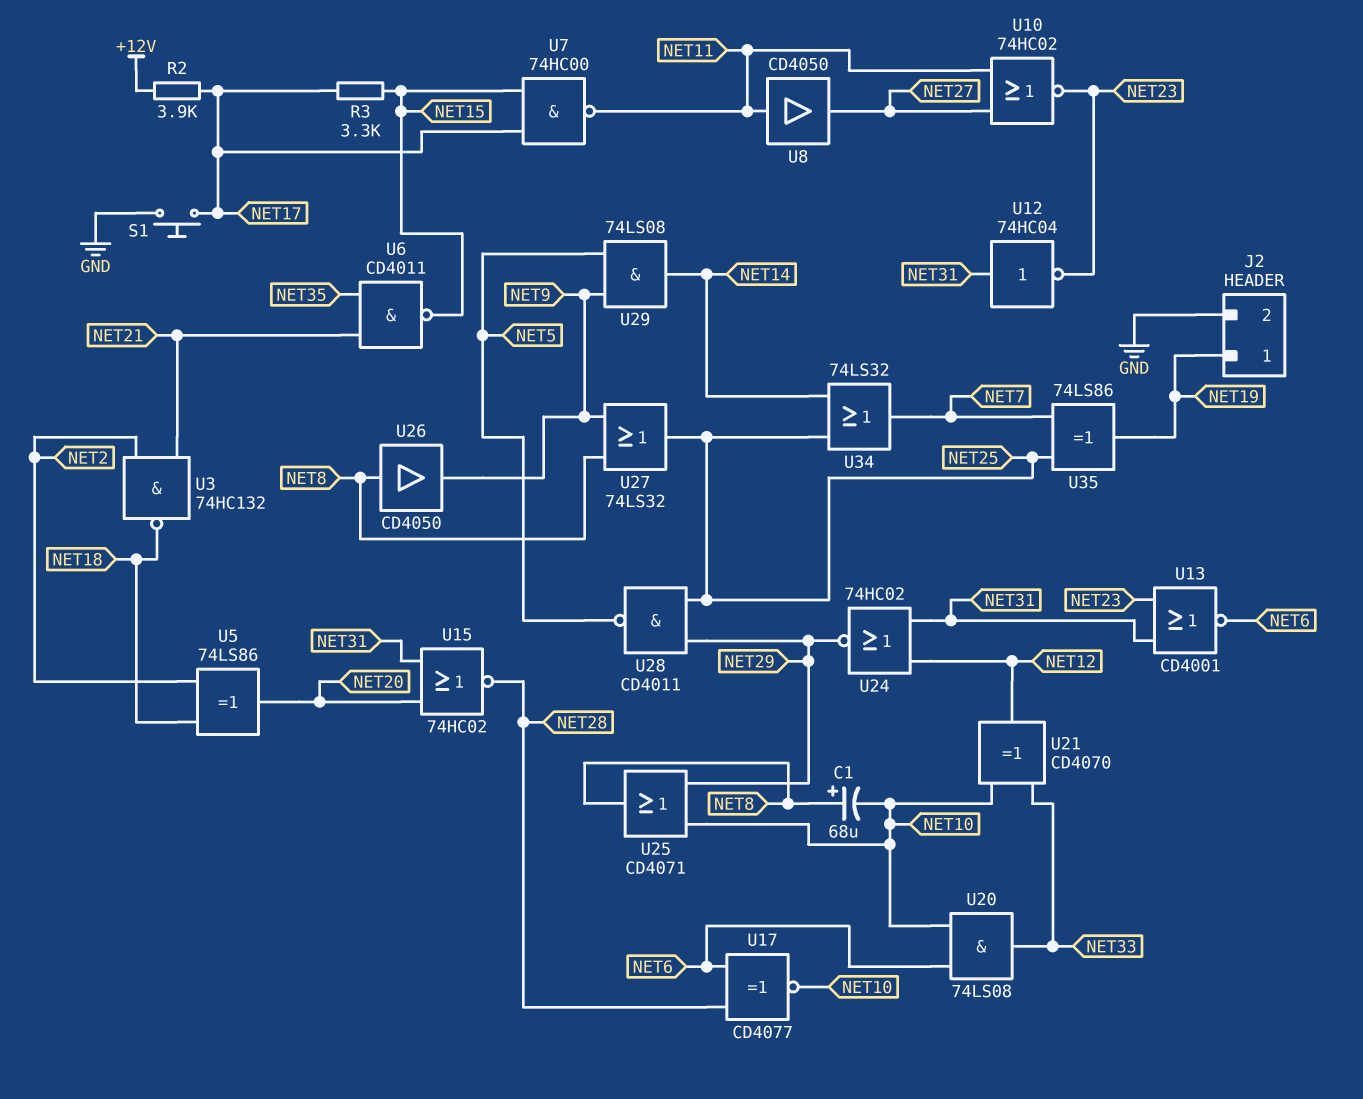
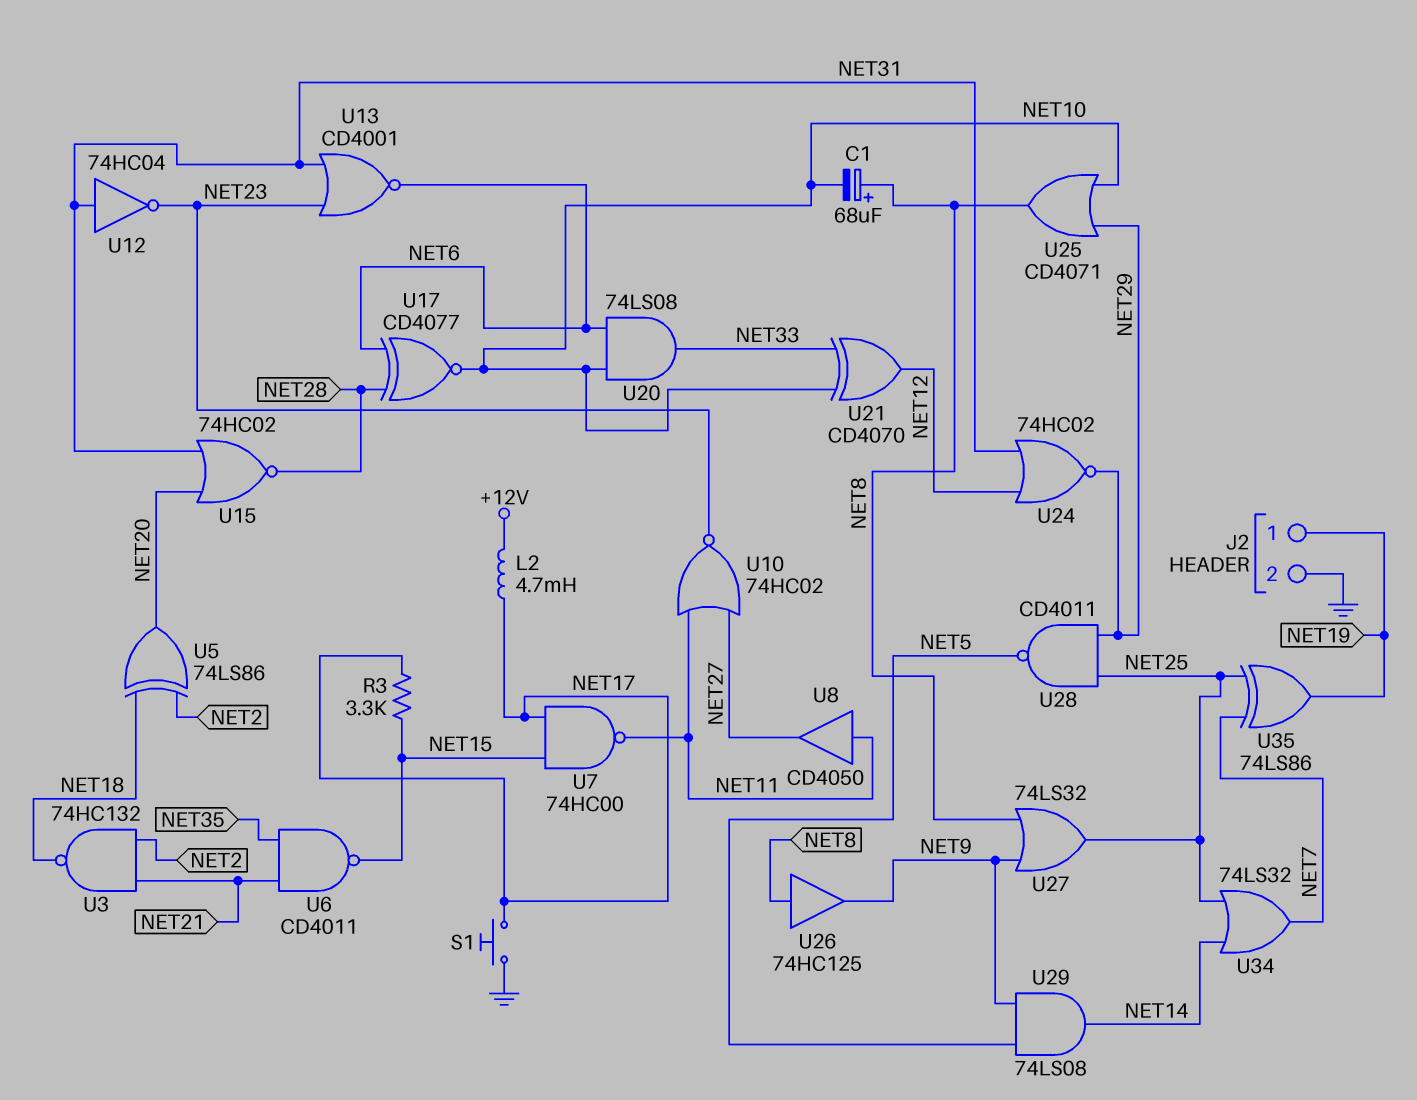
L2: none -> 4.7mH (+12V, NET17)
R2: 3.9k (+12V, NET17) -> none
U26: buffer CD4050 (in NET8, out NET9) -> buffer 74HC125 (in NET8, out NET9)

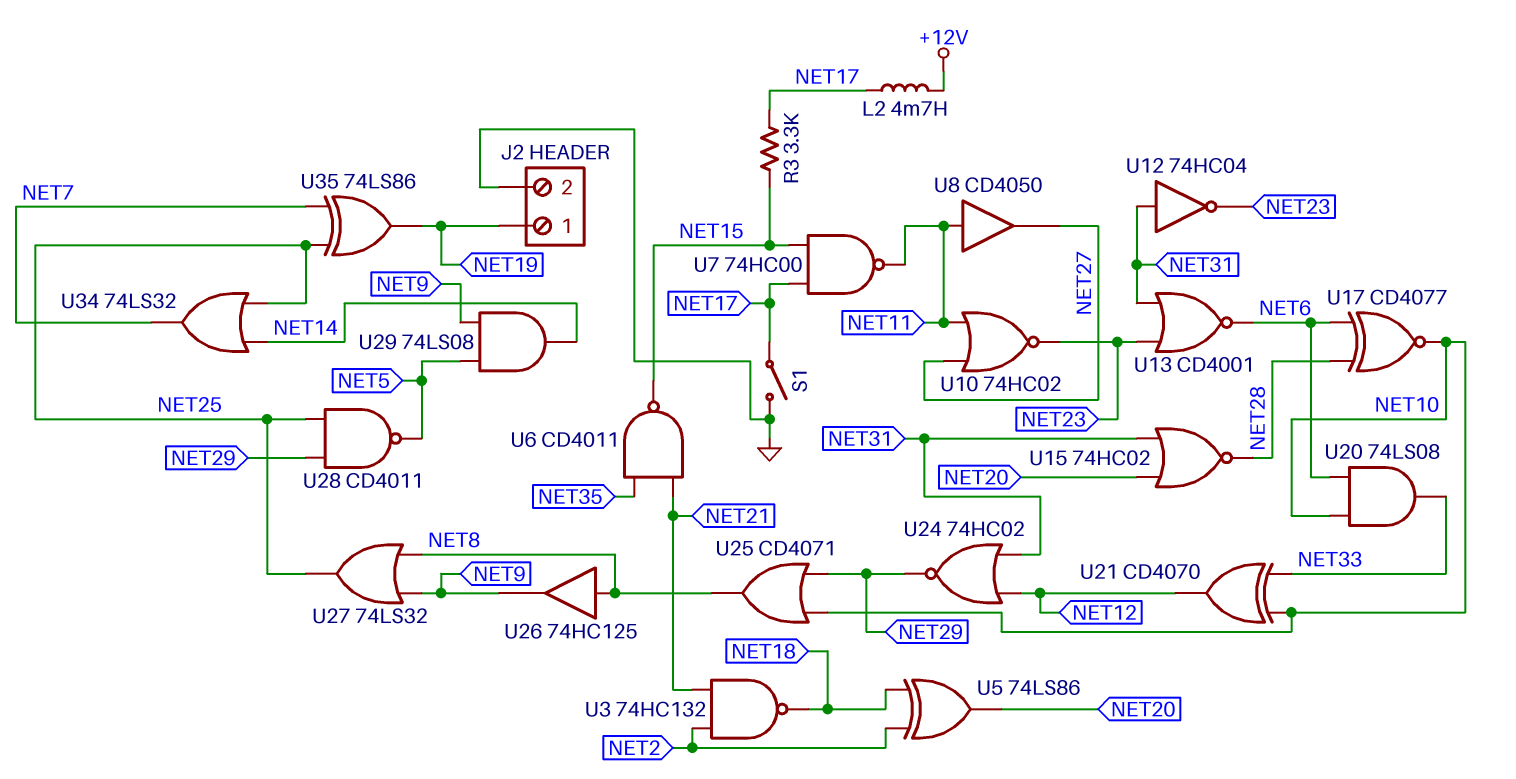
C1: 68uF (plus NET8, minus NET10) -> none
S1: button (GND, NET17) -> switch (GND, NET17)

